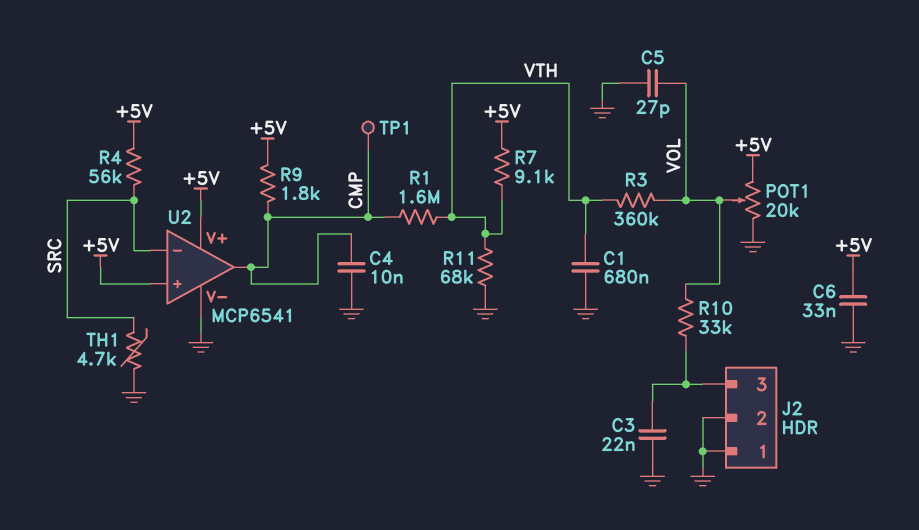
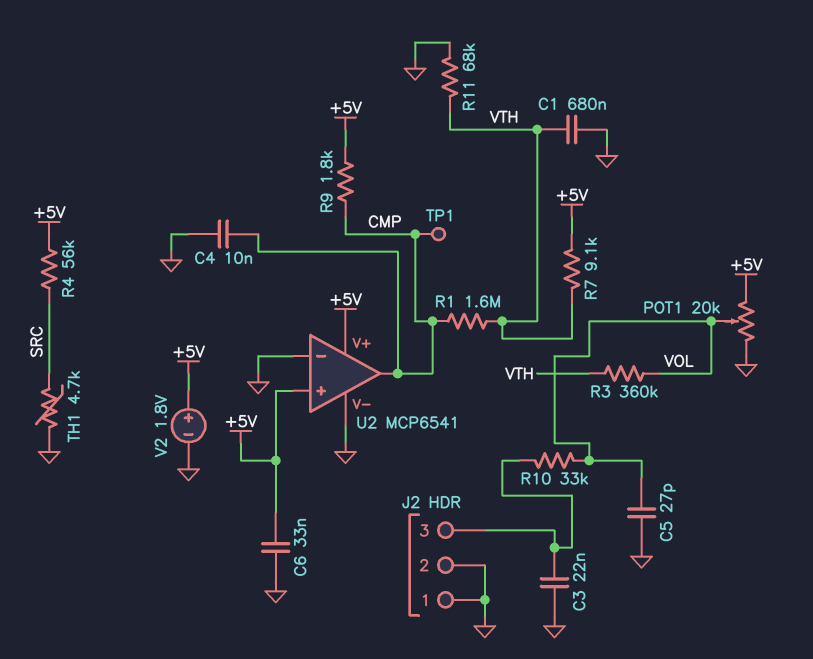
U2 pin in-: SRC -> GND
V2: none -> 1.8V (plus +5V, minus GND)

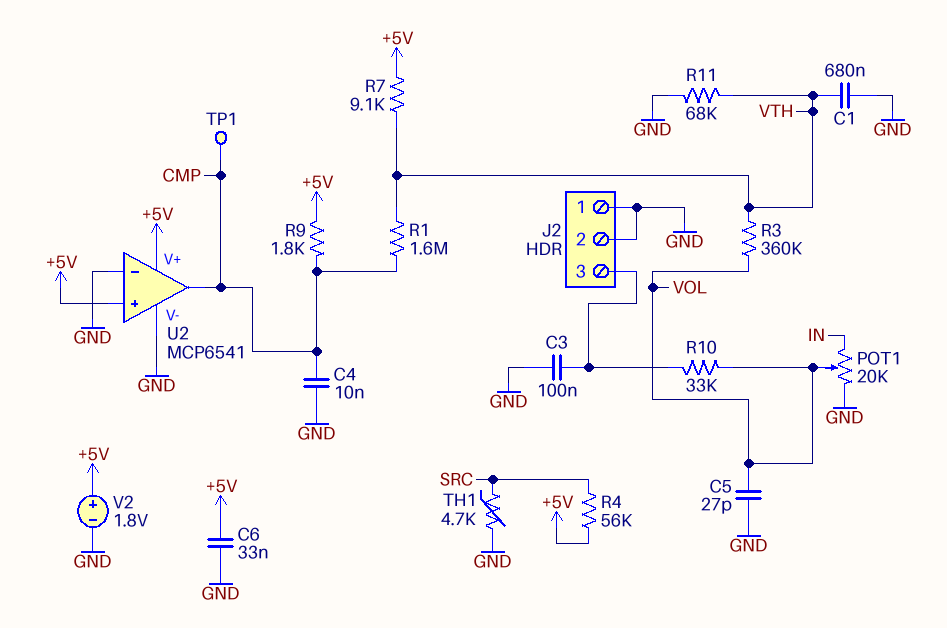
C3: 22nF (GND, J2/3) -> 100nF (GND, J2/3)
POT1: 20k (+5V, GND, wiper VOL) -> 20k (GND, IN, wiper VOL)

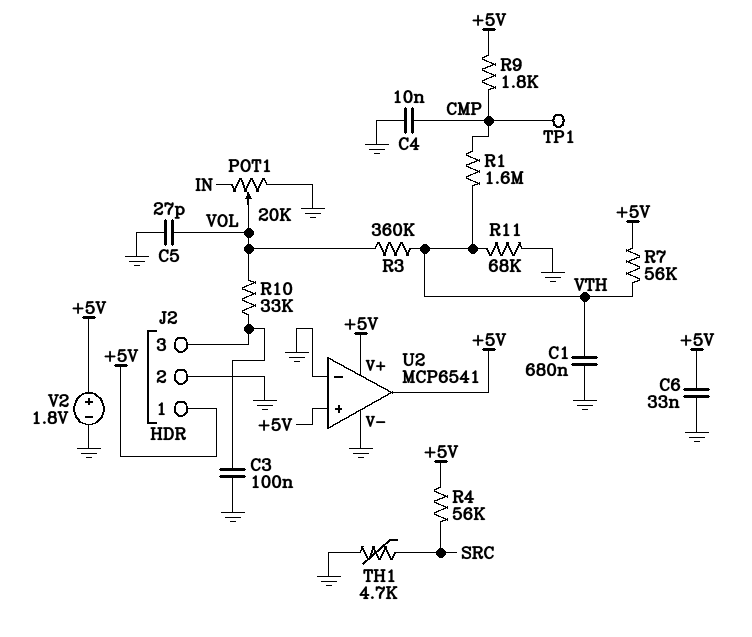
J2 pin 1: GND -> +5V
R7: 9.1k (+5V, VTH) -> 56k (+5V, VTH)
U2 pin out: CMP -> +5V

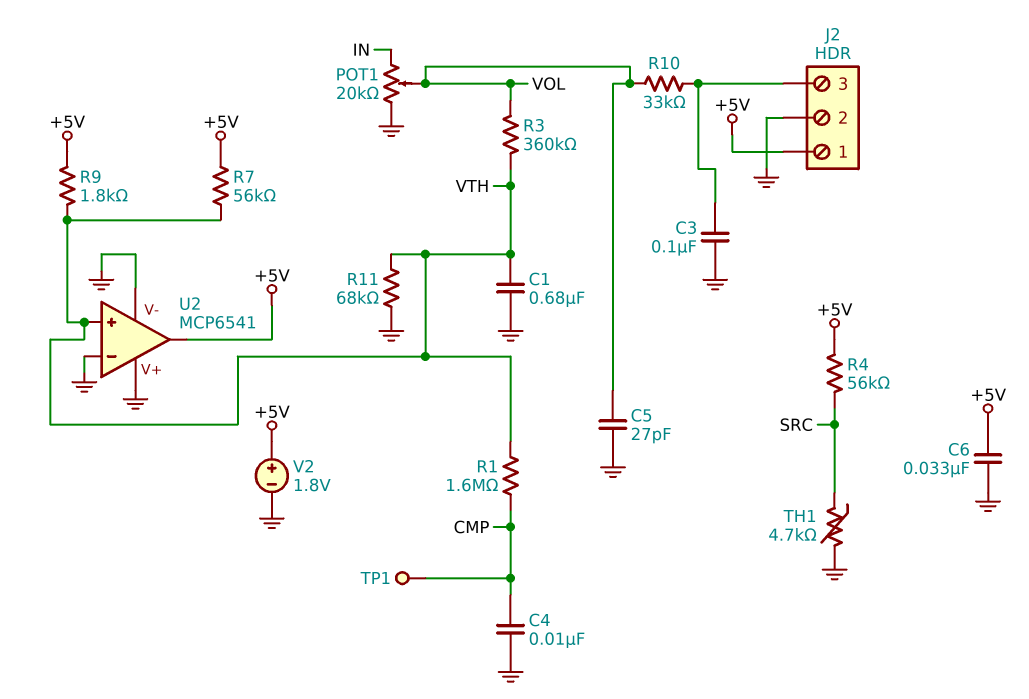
R9: 1.8k (+5V, CMP) -> 1.8k (+5V, VTH)
U2 pin V+: +5V -> GND
U2 pin in+: +5V -> VTH

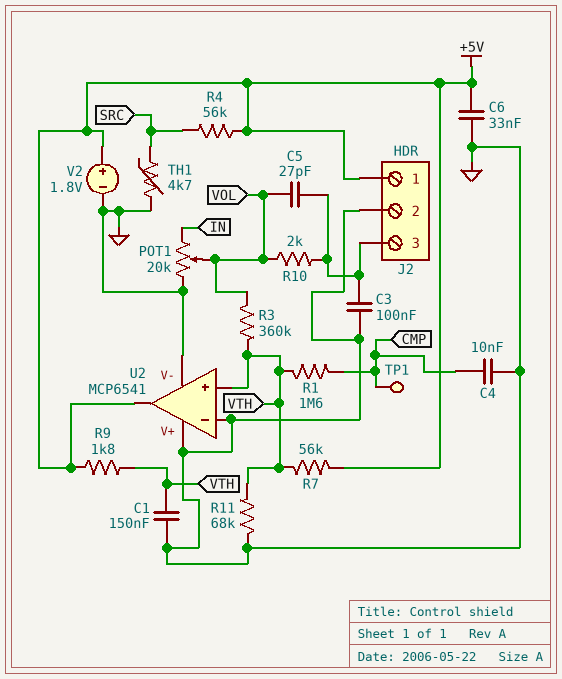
C1: 680nF (GND, VTH) -> 150nF (GND, VTH)
C5: 27pF (GND, VOL) -> 27pF (J2/3, VOL)
R10: 33k (J2/3, VOL) -> 2k (J2/3, VOL)

